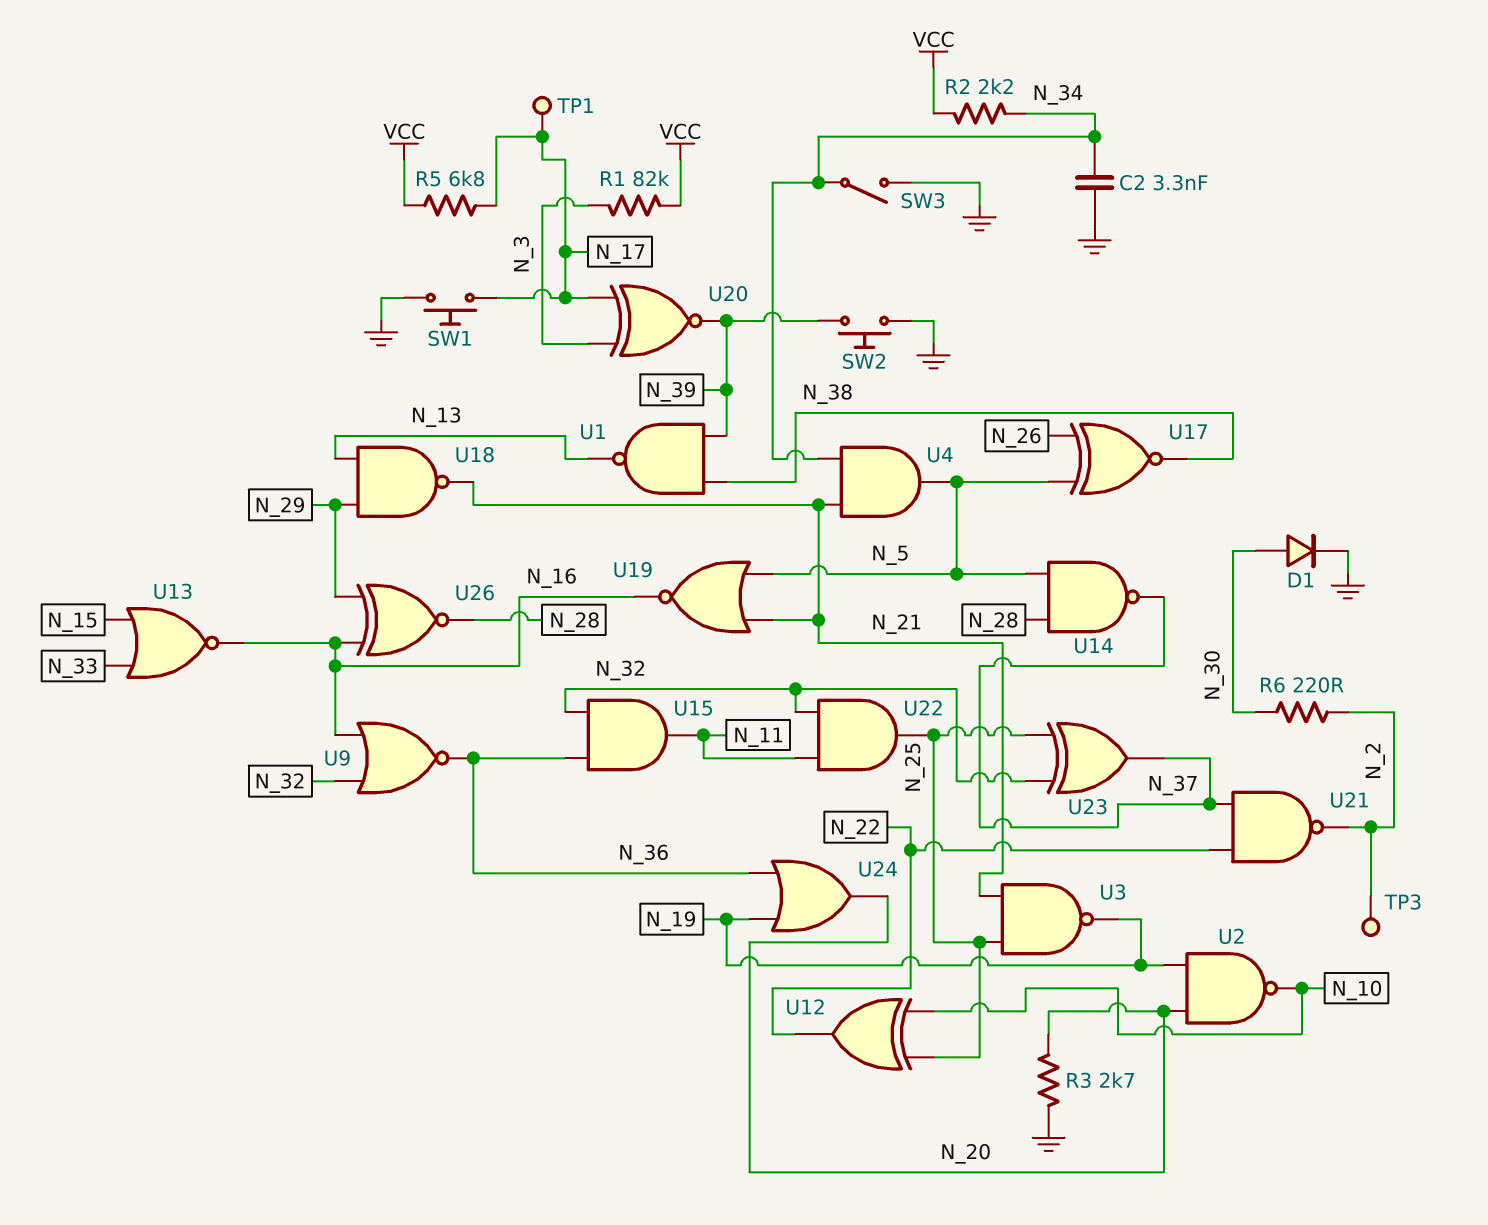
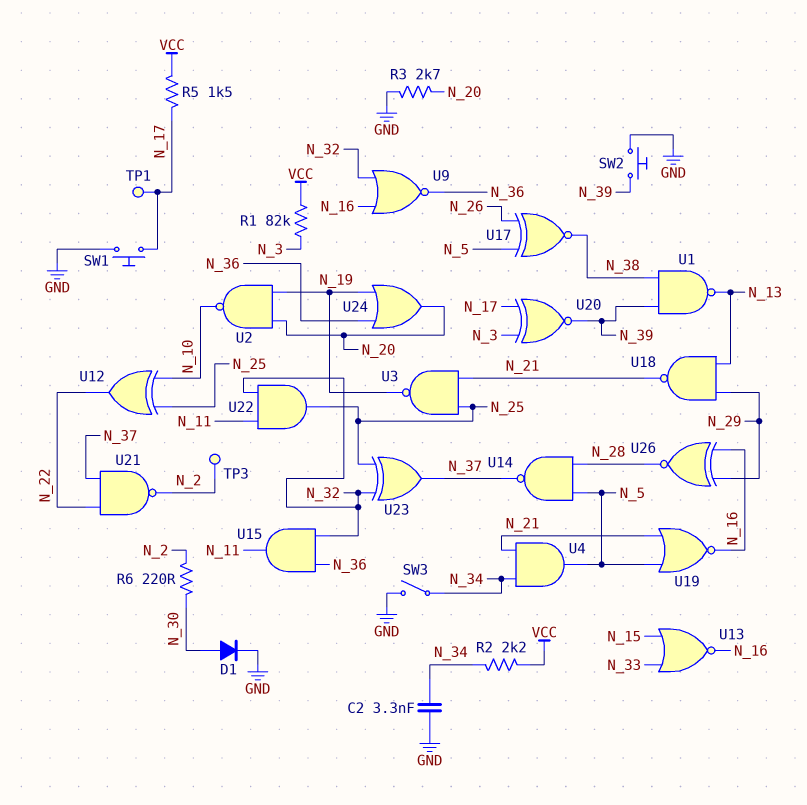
R5: 6.8k (N_17, VCC) -> 1.5k (N_17, VCC)

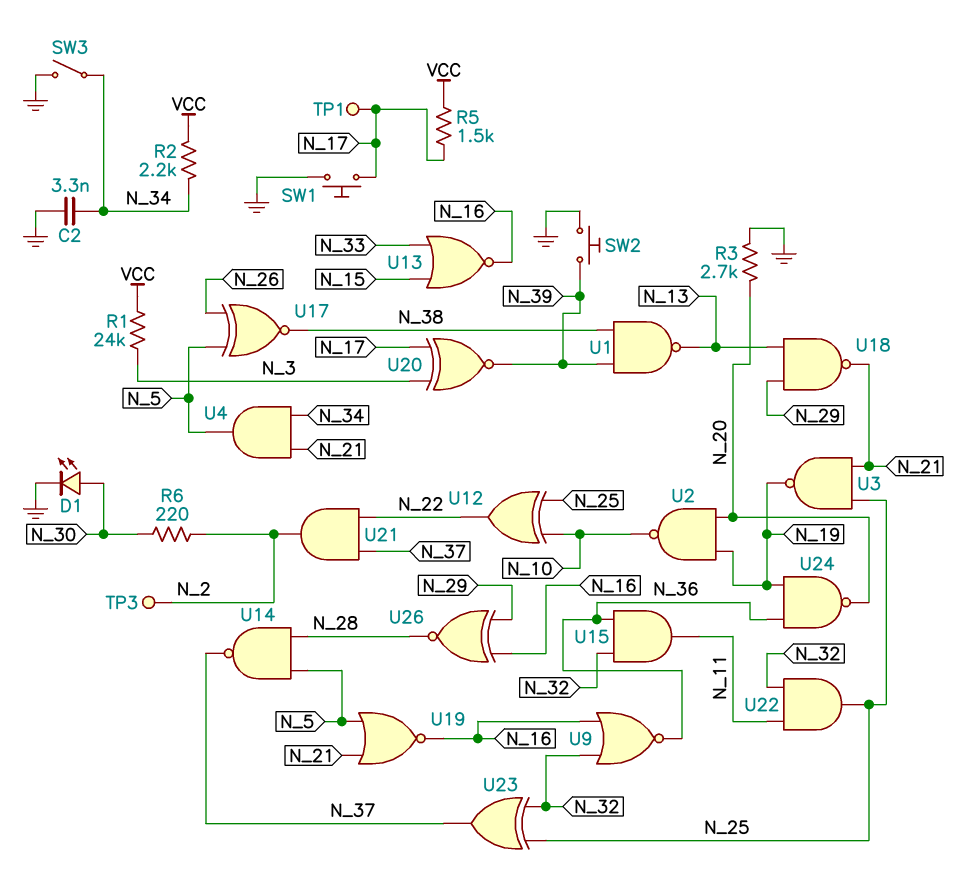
D1: diode (A N_30, K GND) -> LED (A N_30, K GND)
R1: 82k (N_3, VCC) -> 24k (N_3, VCC)
U21: NAND (in N_22, in N_37, out N_2) -> AND (in N_22, in N_37, out N_2)
U24: OR (in N_19, in N_36, out N_20) -> NAND (in N_19, in N_36, out N_20)

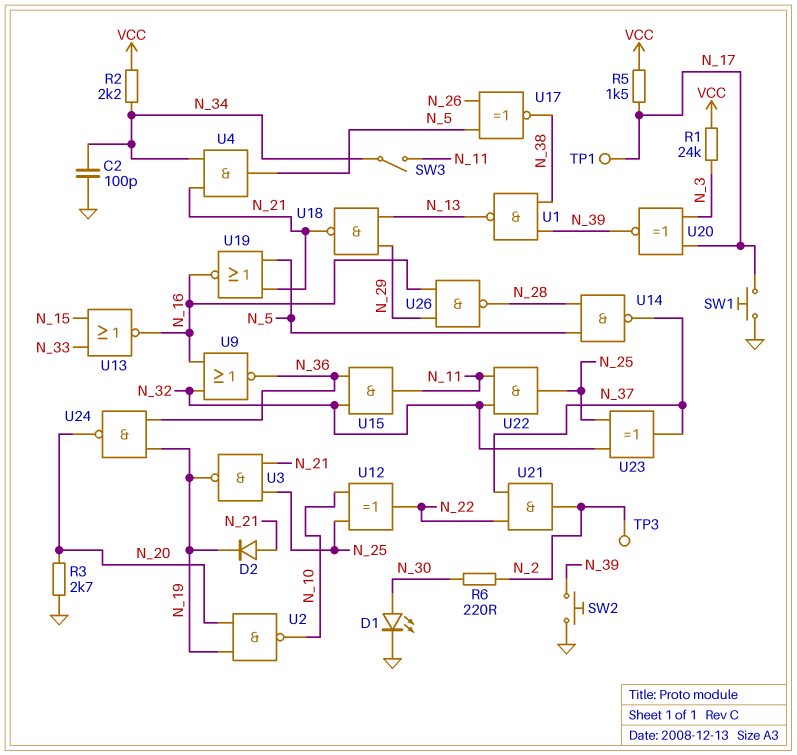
C2: 3.3nF (GND, N_34) -> 100pF (GND, N_34)
D2: none -> diode (A N_21, K N_19)
SW3: switch (GND, N_34) -> switch (N_11, N_34)
U26: XNOR (in N_16, in N_29, out N_28) -> NAND (in N_16, in N_29, out N_28)

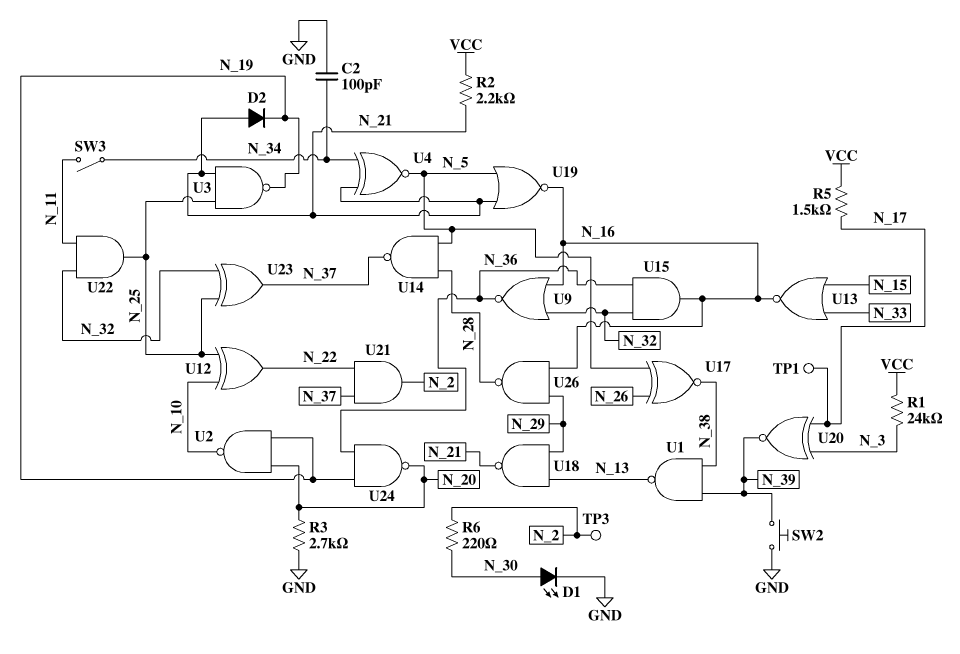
R2: 2.2k (N_34, VCC) -> 2.2k (N_21, VCC)
SW1: button (GND, N_17) -> none
U4: AND (in N_21, in N_34, out N_5) -> XNOR (in N_21, in N_34, out N_5)
U15: AND (in N_32, in N_36, out N_11) -> AND (in N_32, in N_36, out N_16)

